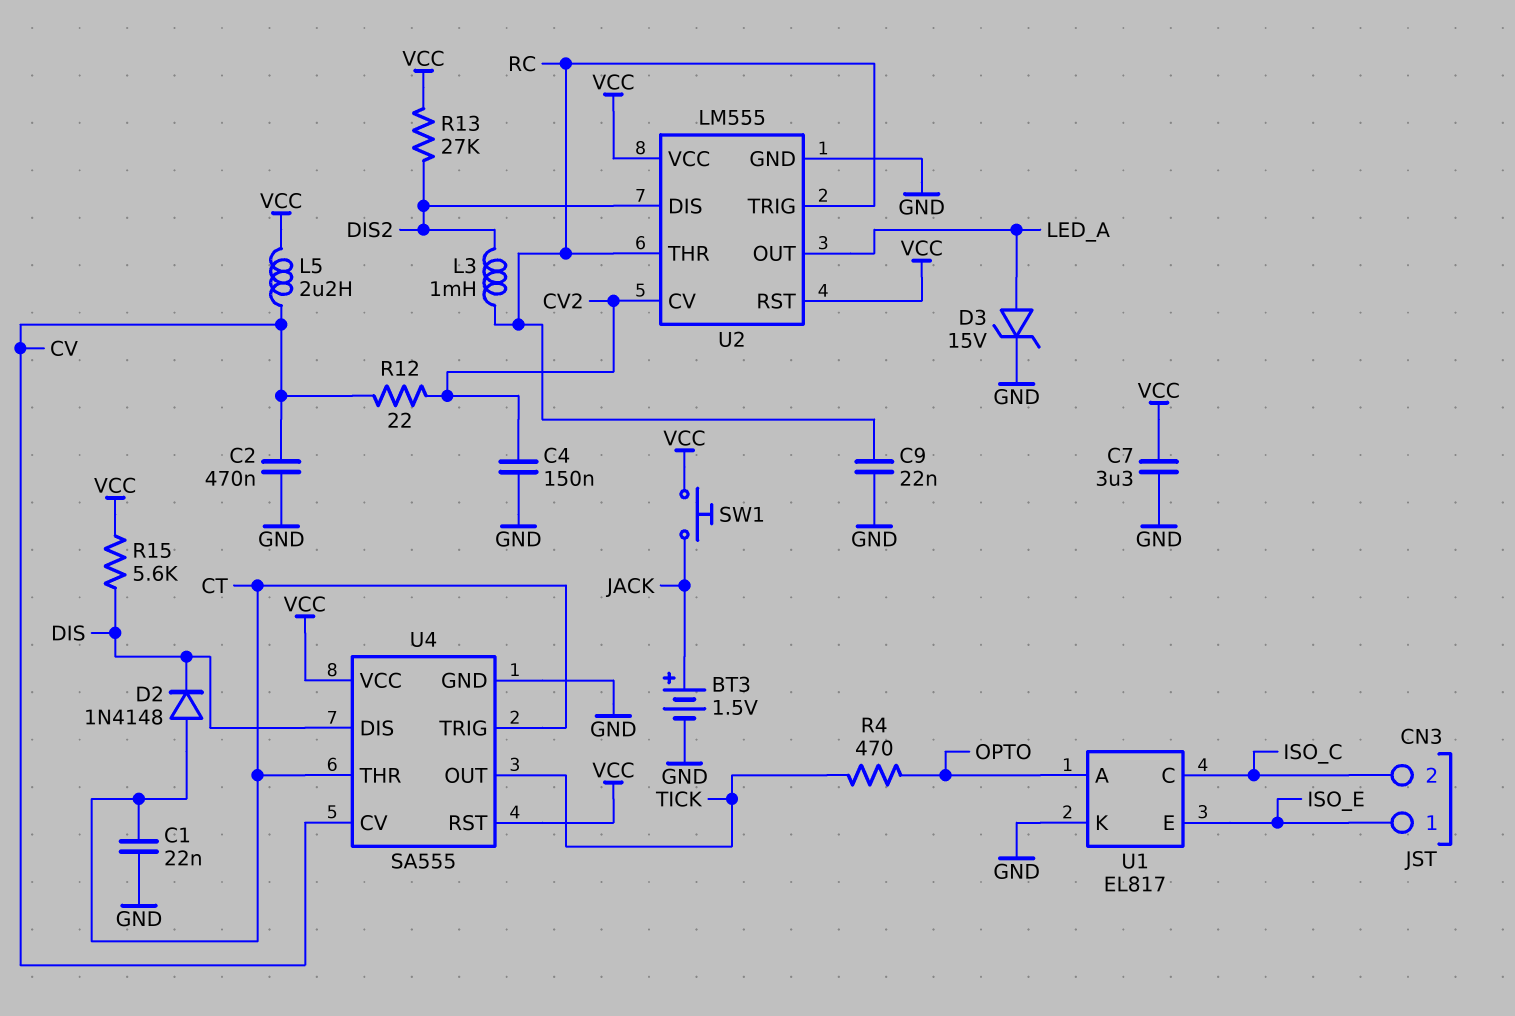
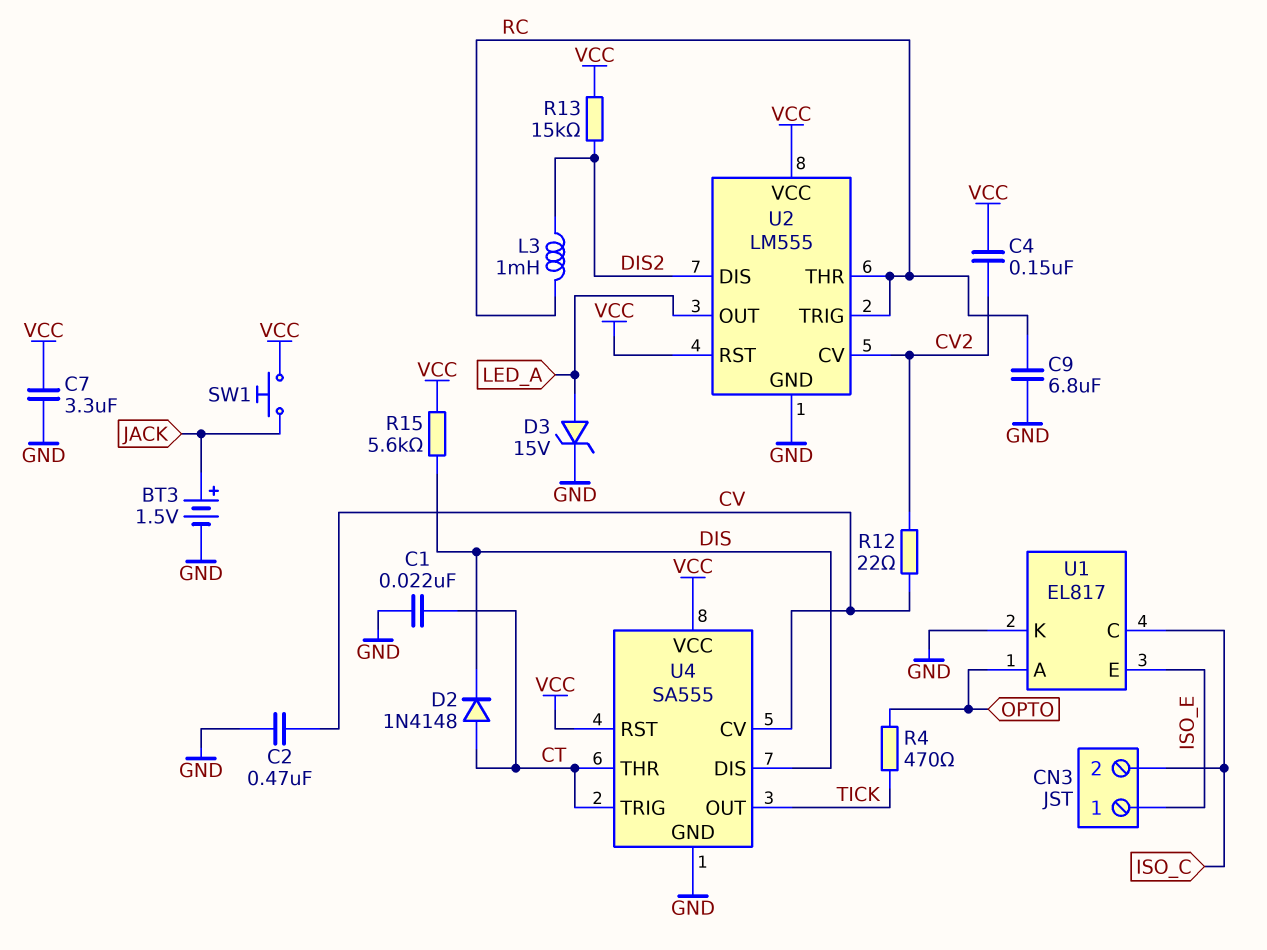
C4: 150nF (CV2, GND) -> 150nF (CV2, VCC)
C9: 22nF (GND, RC) -> 6.8uF (GND, RC)
L5: 2.2uH (CV, VCC) -> none
R13: 27k (DIS2, VCC) -> 15k (DIS2, VCC)

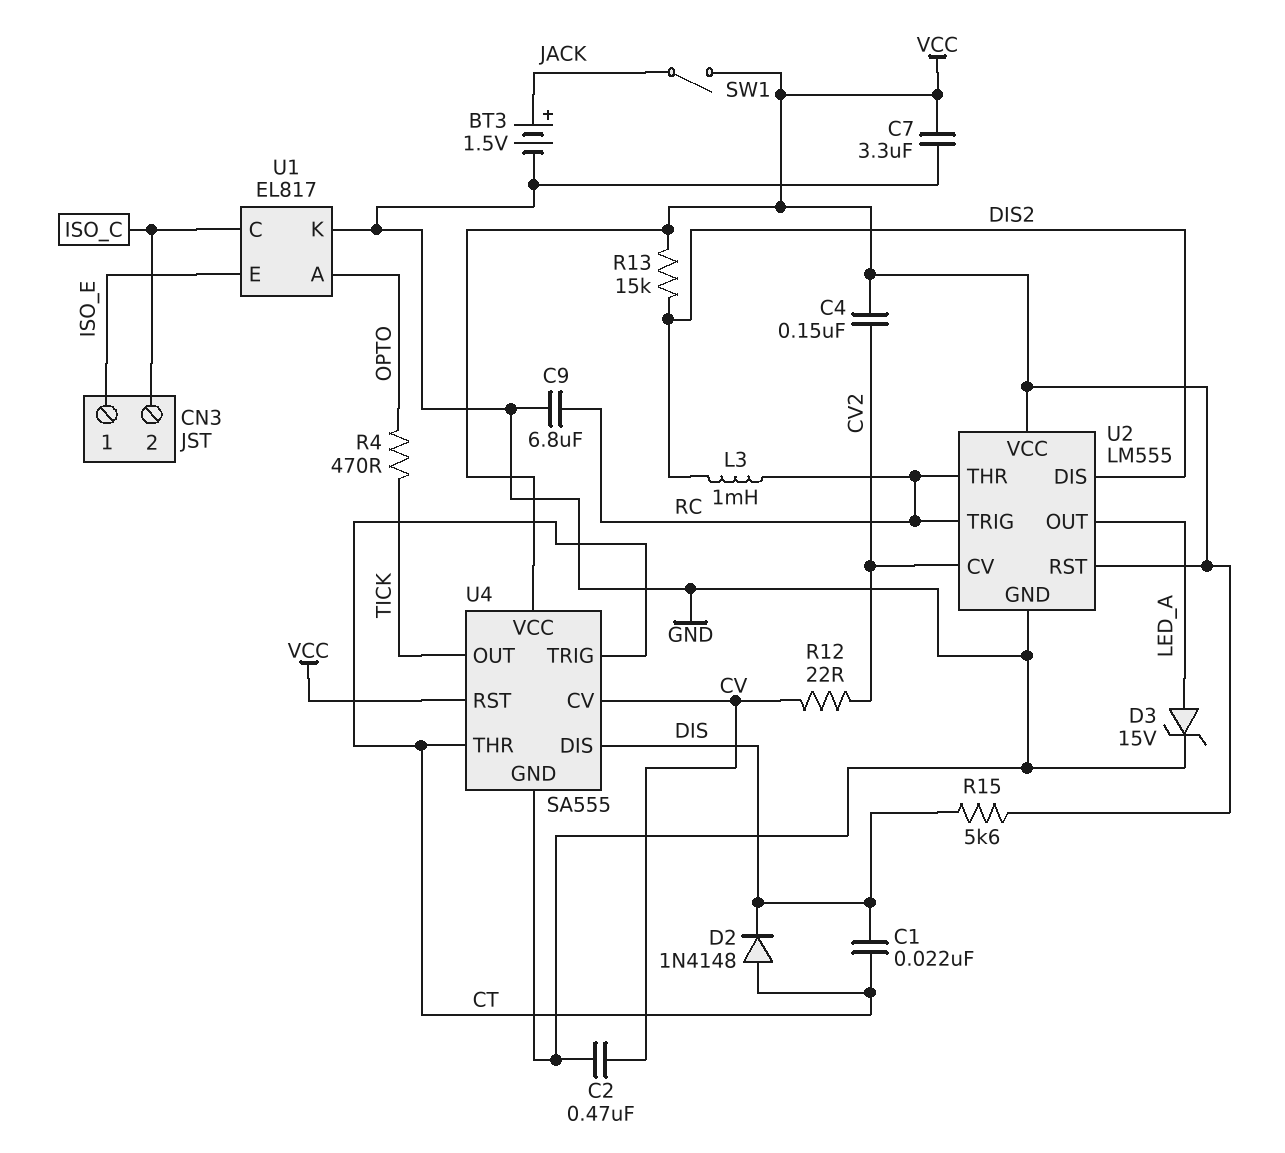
C1: 22nF (CT, GND) -> 22nF (CT, DIS)
SW1: button (JACK, VCC) -> switch (JACK, VCC)

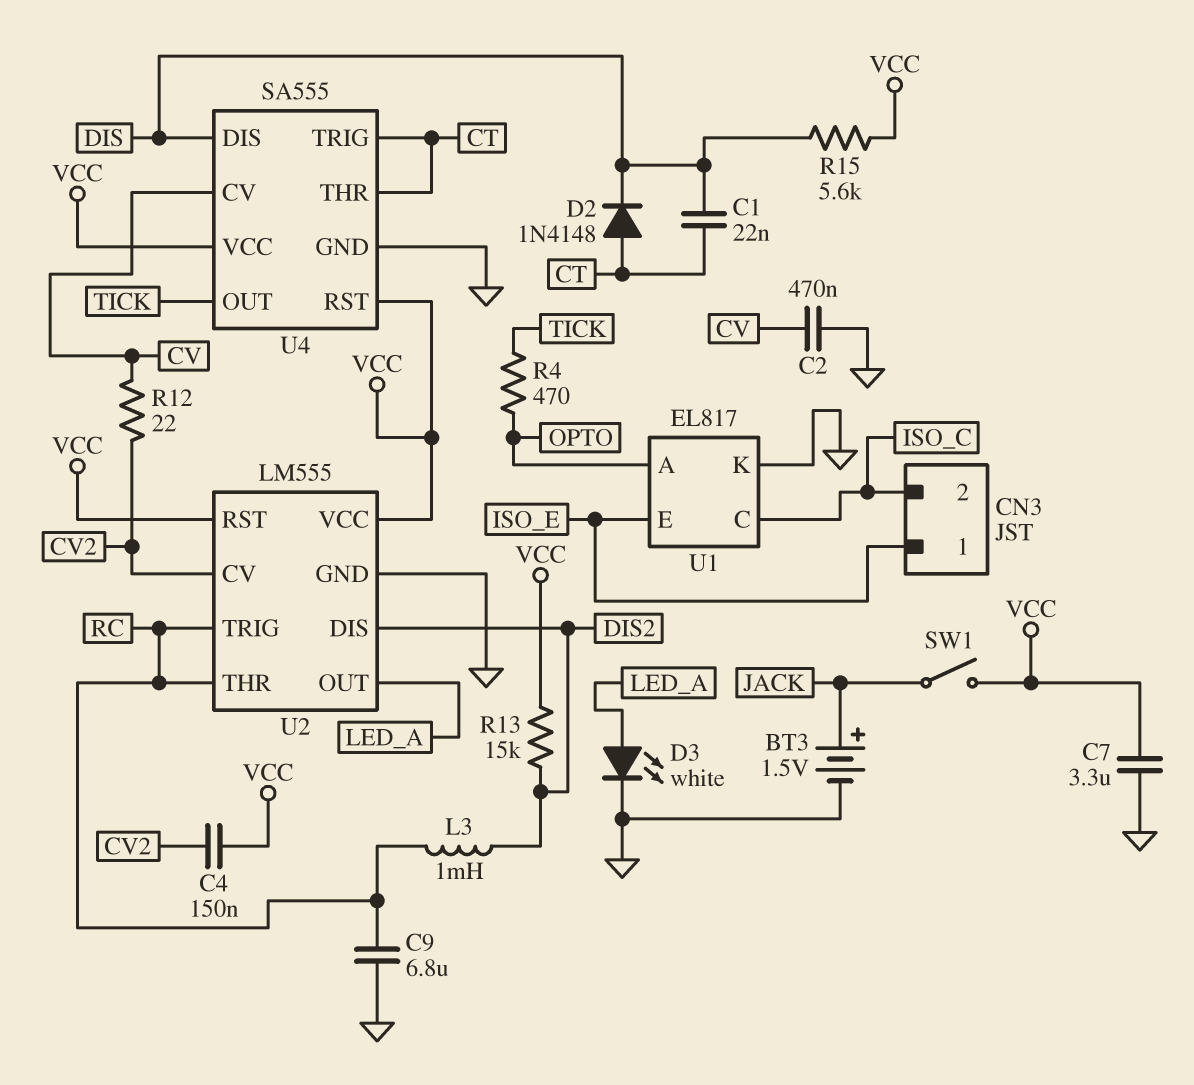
D3: zener 15V (A LED_A, K GND) -> LED white (A LED_A, K GND)

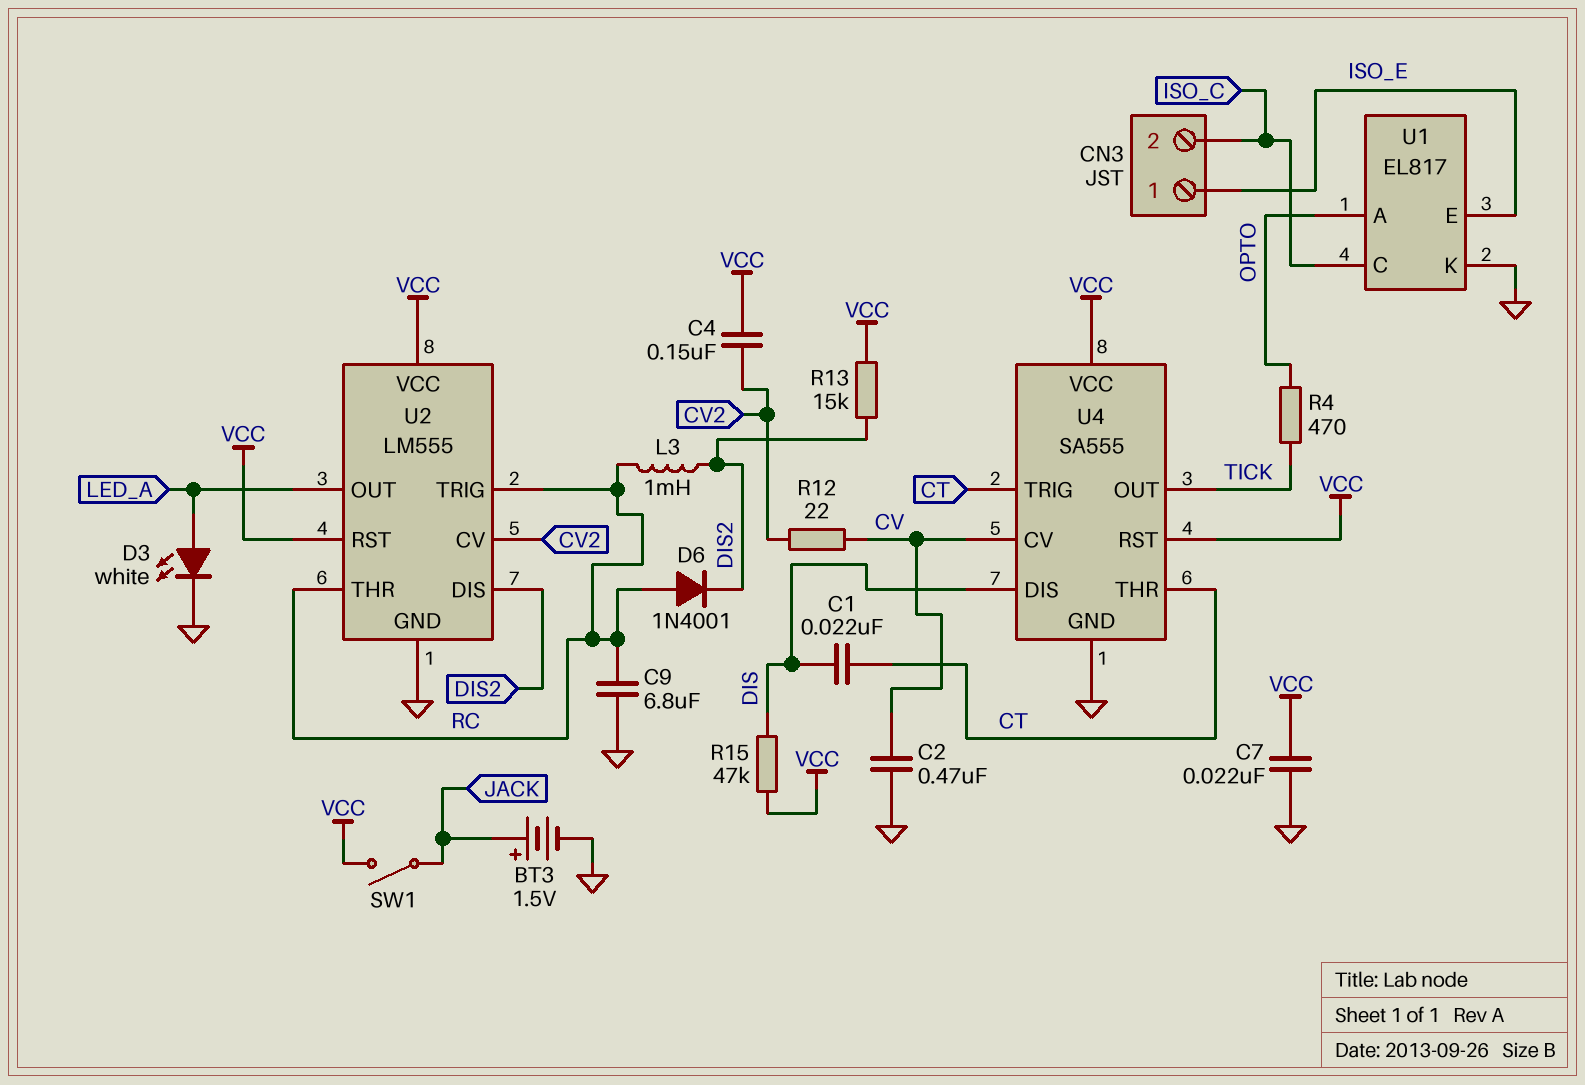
C7: 3.3uF (GND, VCC) -> 22nF (GND, VCC)
D2: diode 1N4148 (A CT, K DIS) -> none
D6: none -> diode 1N4001 (A RC, K DIS2)
R15: 5.6k (DIS, VCC) -> 47k (DIS, VCC)

